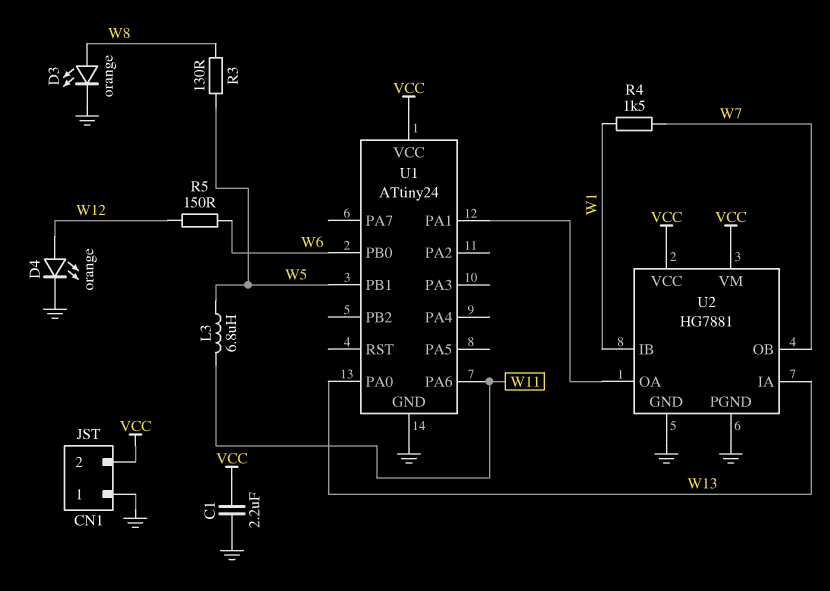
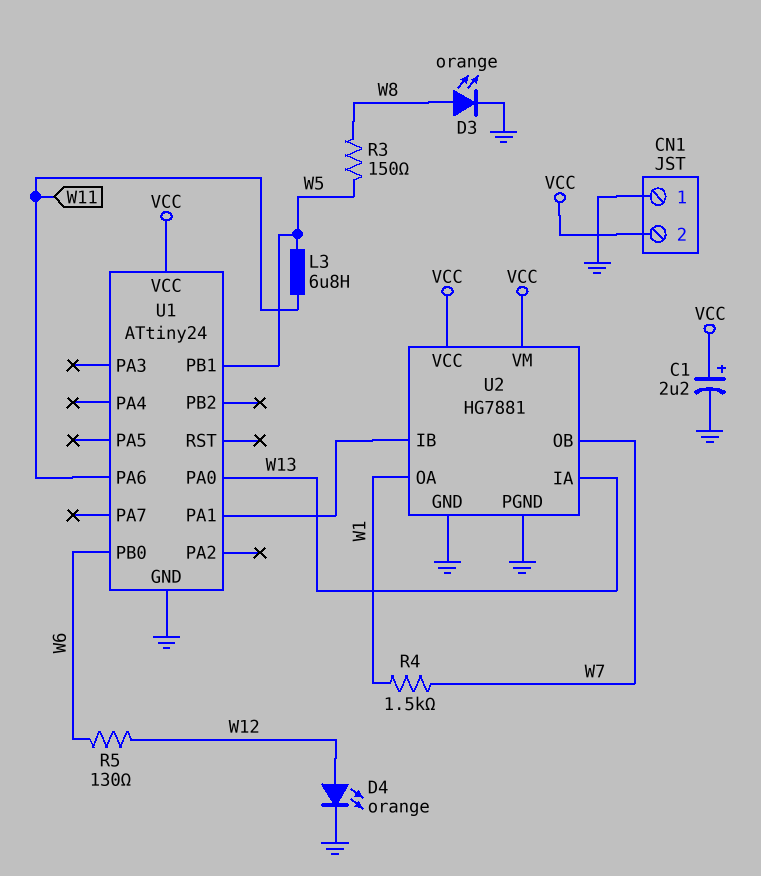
C1: 2.2uF (GND, VCC) -> 2.2uF (plus VCC, minus GND)
R3: 130 (W5, W8) -> 150 (W5, W8)
R5: 150 (W6, W12) -> 130 (W6, W12)
U2 pin IB: W1 -> U1/PA1
U2 pin OA: U1/PA1 -> W1

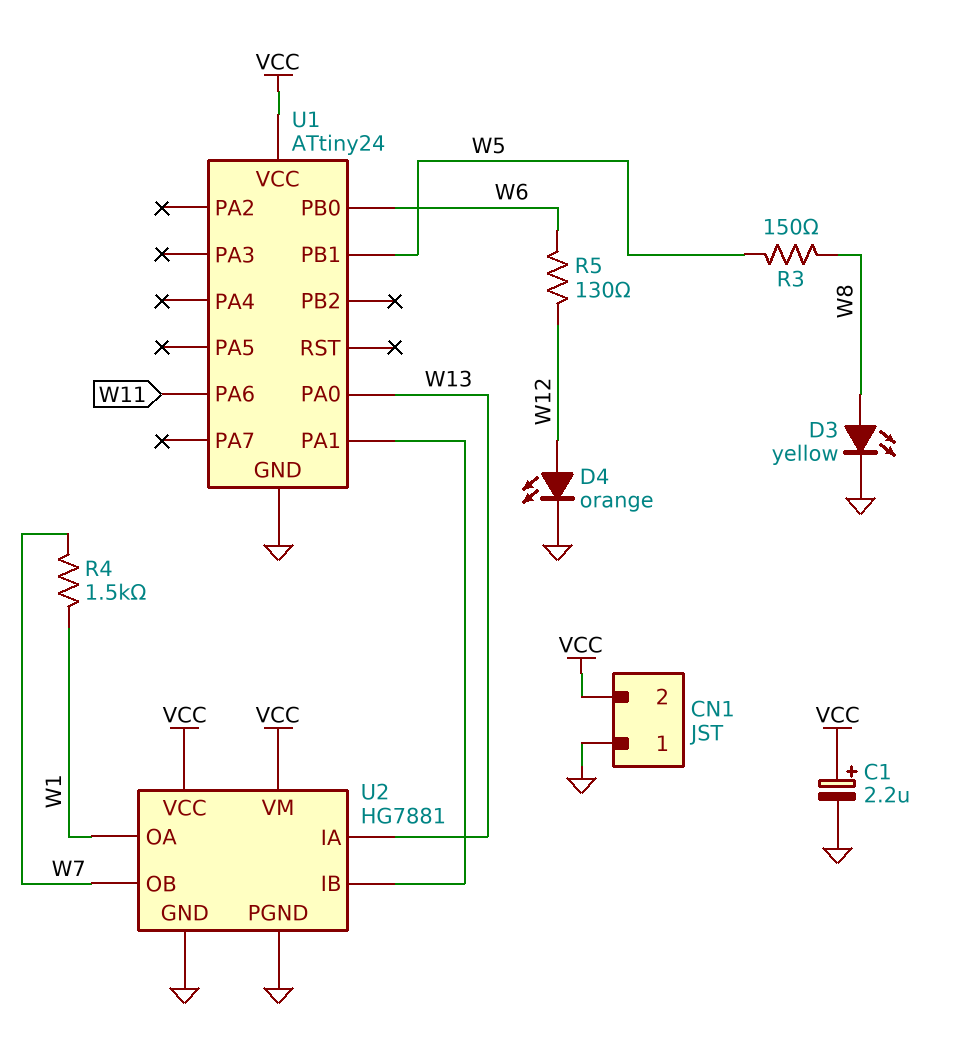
D3: LED orange (A W8, K GND) -> LED yellow (A W8, K GND)
L3: 6.8uH (W5, W11) -> none

